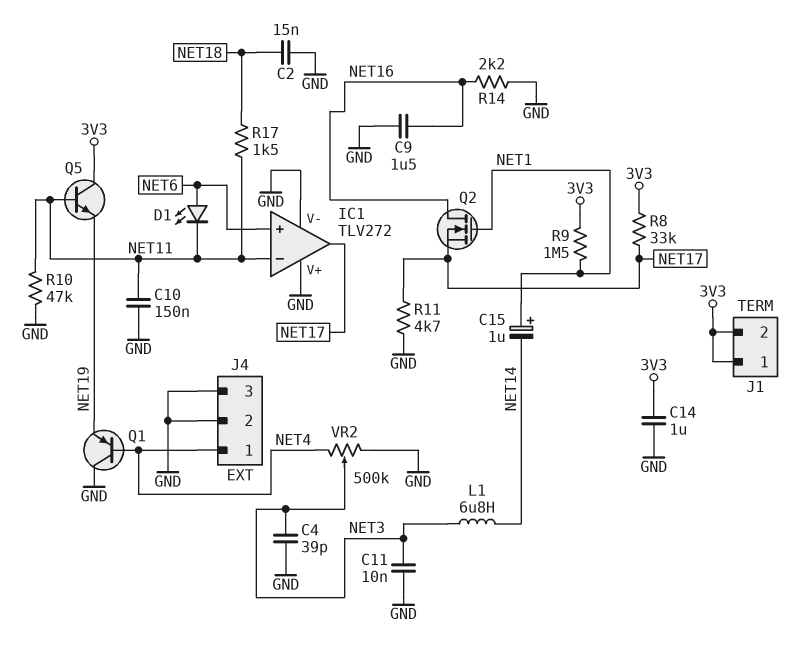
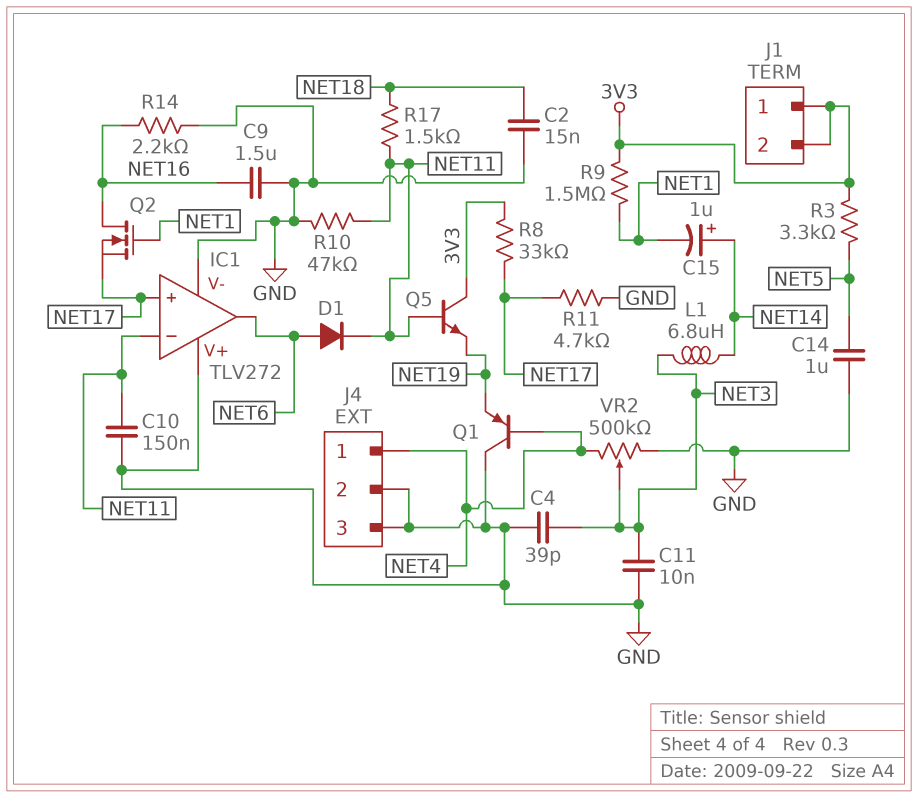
C14: 1uF (3V3, GND) -> 1uF (GND, NET5)
C15: 1uF (plus NET1, minus NET14) -> 1uF (plus NET14, minus NET1)
D1: LED (A NET6, K NET11) -> diode (A NET6, K NET11)
IC1 pin in+: NET6 -> NET17
IC1 pin out: NET17 -> NET6
R3: none -> 3.3k (3V3, NET5)

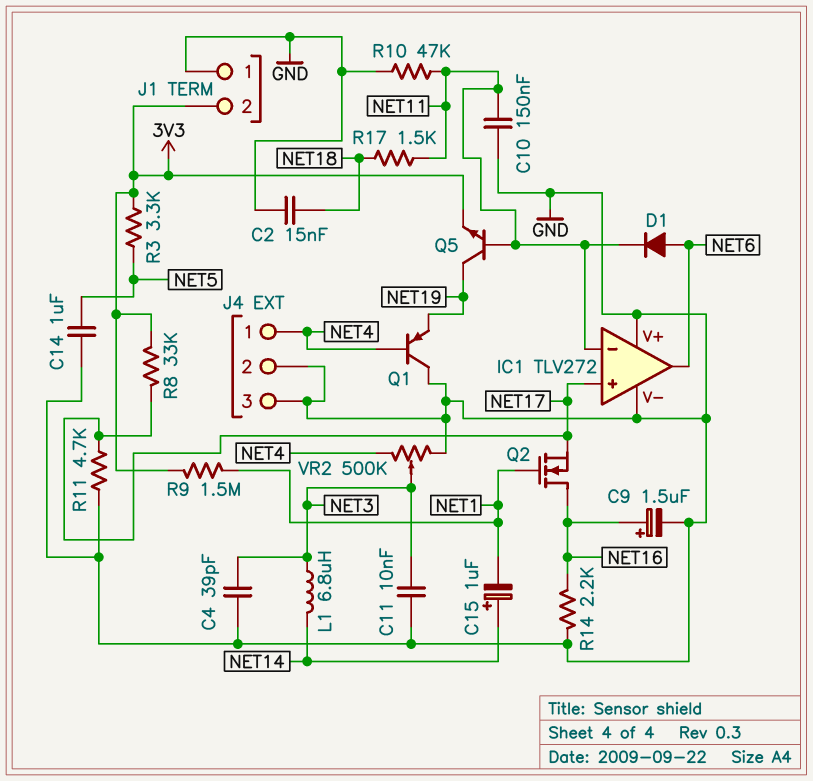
C9: 1.5uF (GND, NET16) -> 1.5uF (plus NET16, minus GND)
J1 pin 1: 3V3 -> GND
Q5: NPN (B NET11, C 3V3, E NET19) -> NPN (B NET11, C NET19, E 3V3)

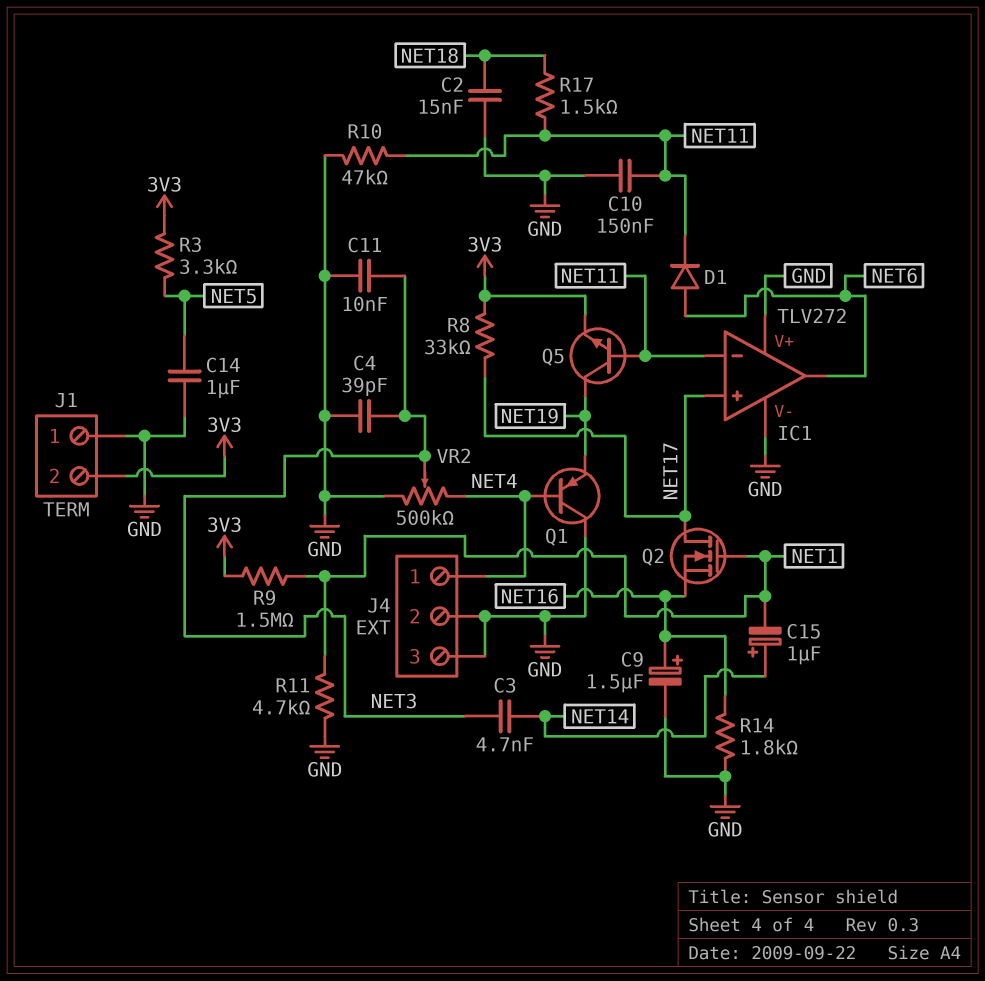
C3: none -> 4.7nF (NET3, NET14)
L1: 6.8uH (NET3, NET14) -> none
Q2: NMOS (G NET1, D NET16, S NET17) -> NMOS (G NET1, D NET17, S NET16)
R11: 4.7k (GND, NET17) -> 4.7k (GND, NET1)
R14: 2.2k (GND, NET16) -> 1.8k (GND, NET16)

